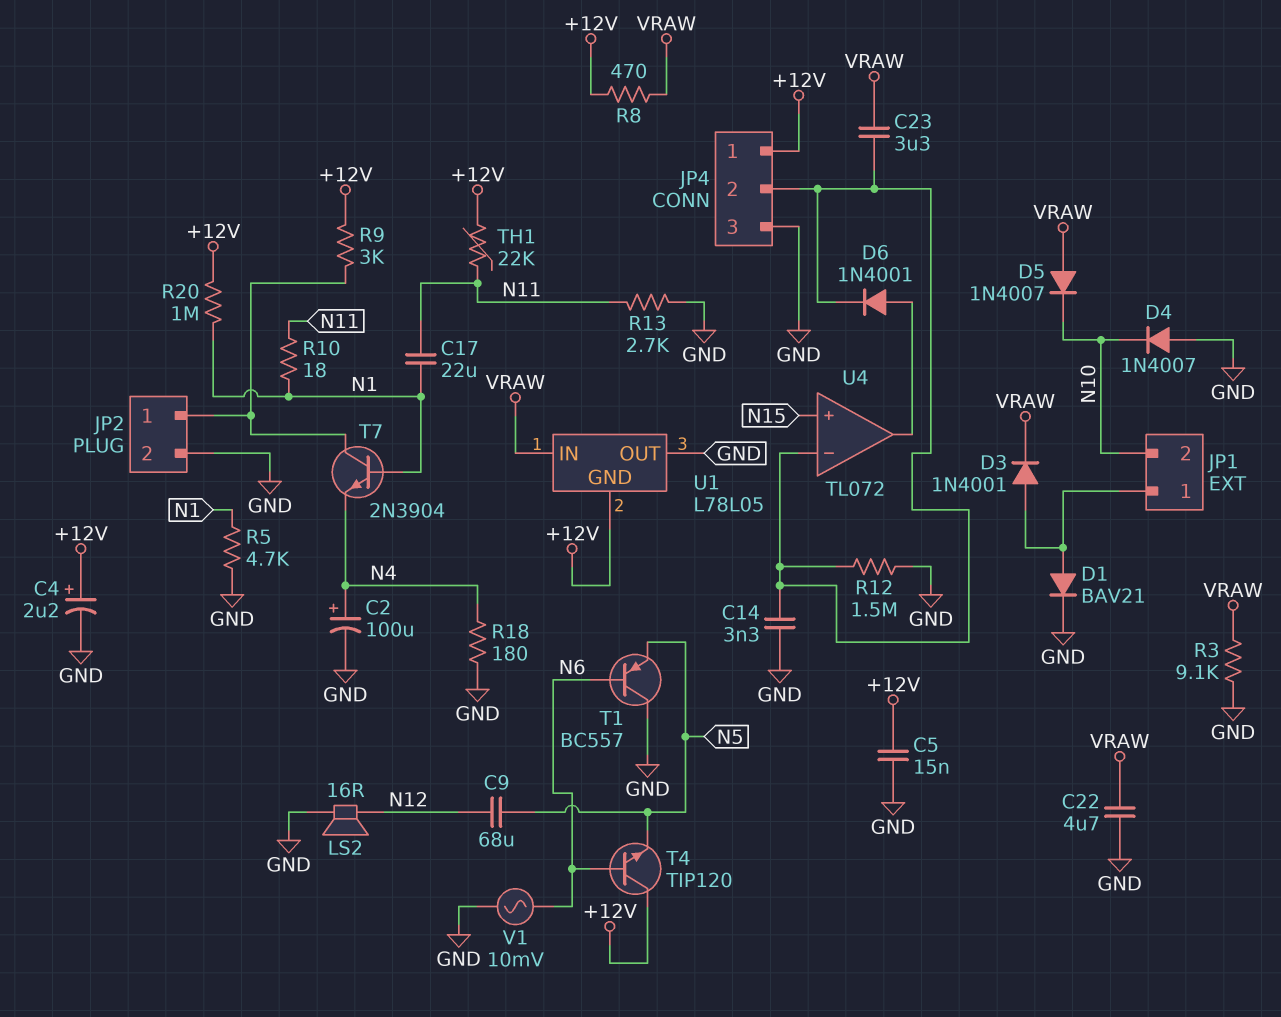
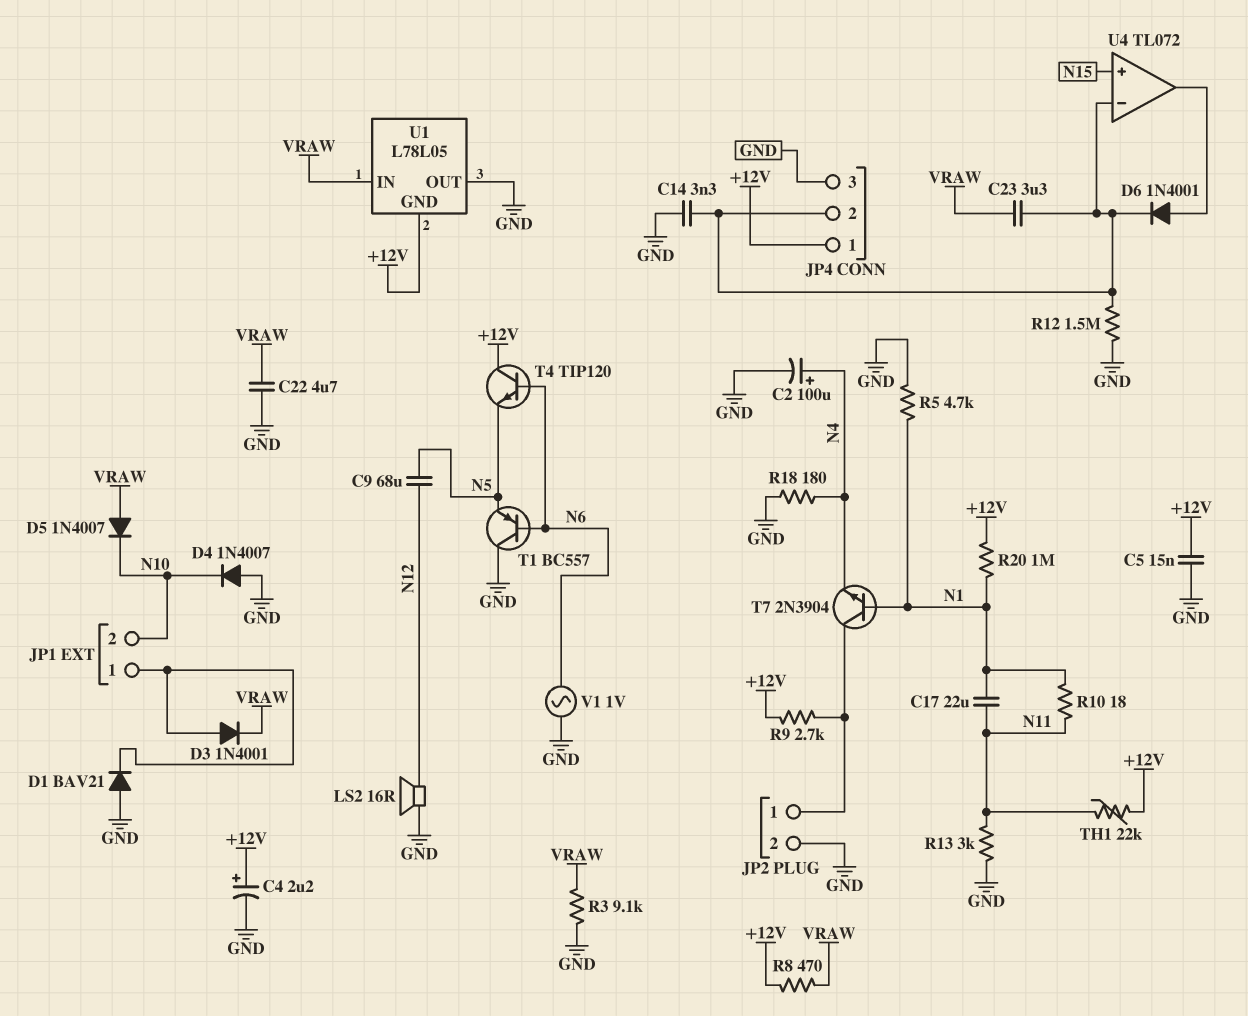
D1: diode BAV21 (A JP1/1, K GND) -> diode BAV21 (A GND, K JP1/1)
R9: 3k (+12V, JP2/1) -> 2.7k (+12V, JP2/1)
R13: 2.7k (GND, N11) -> 3k (GND, N11)
V1: AC 10mV (GND, N6) -> AC 1V (GND, N6)

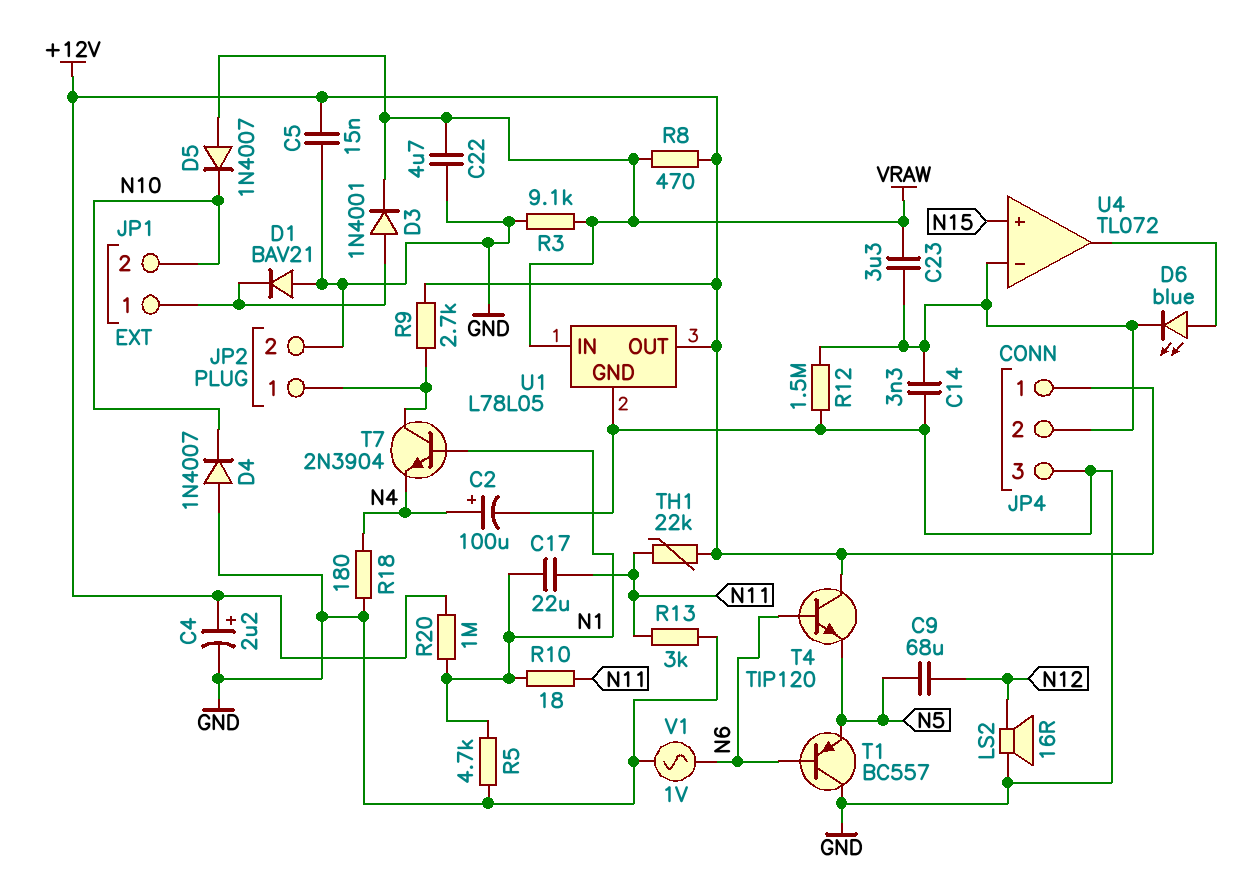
D6: diode 1N4001 (A U4/out, K JP4/2) -> LED blue (A U4/out, K JP4/2)
U1 pin GND: +12V -> GND
U1 pin OUT: GND -> +12V

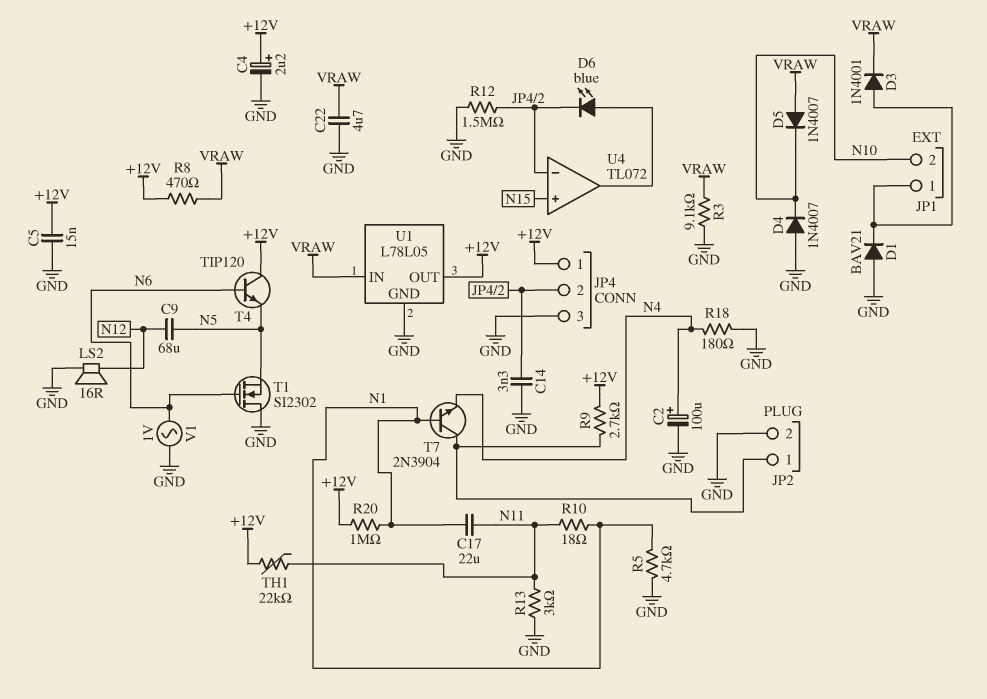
C23: 3.3uF (JP4/2, VRAW) -> none
T1: PNP BC557 (B N6, C GND, E N5) -> NMOS SI2302 (G N6, D GND, S N5)

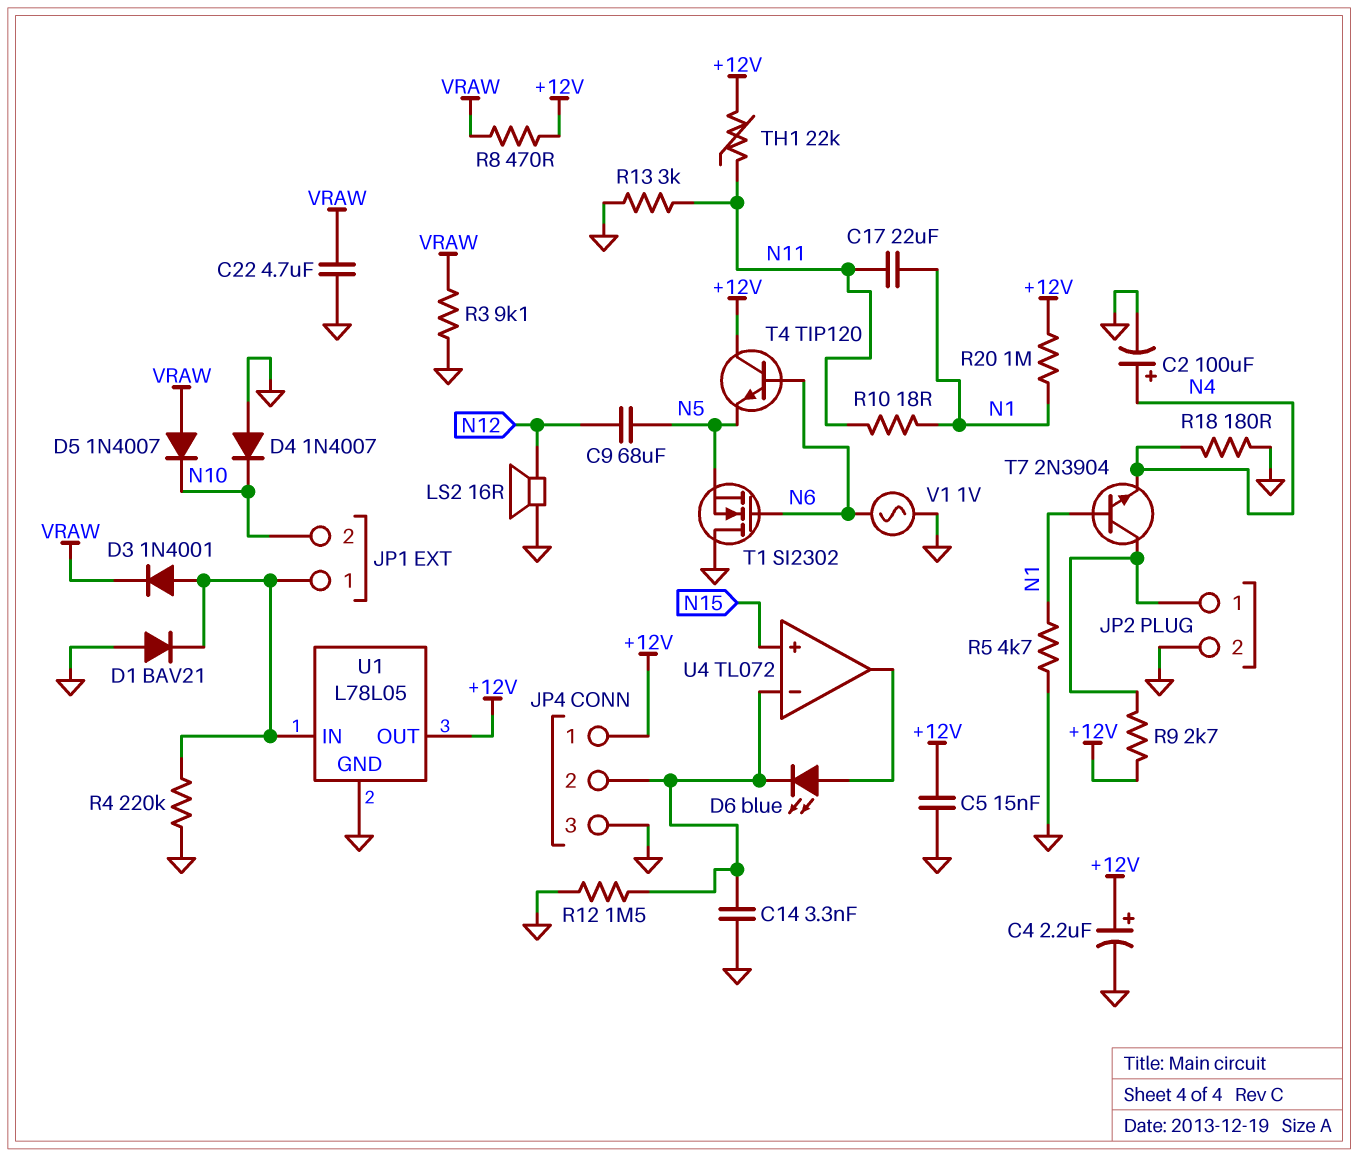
R4: none -> 220k (GND, JP1/1)
U1 pin IN: VRAW -> JP1/1

